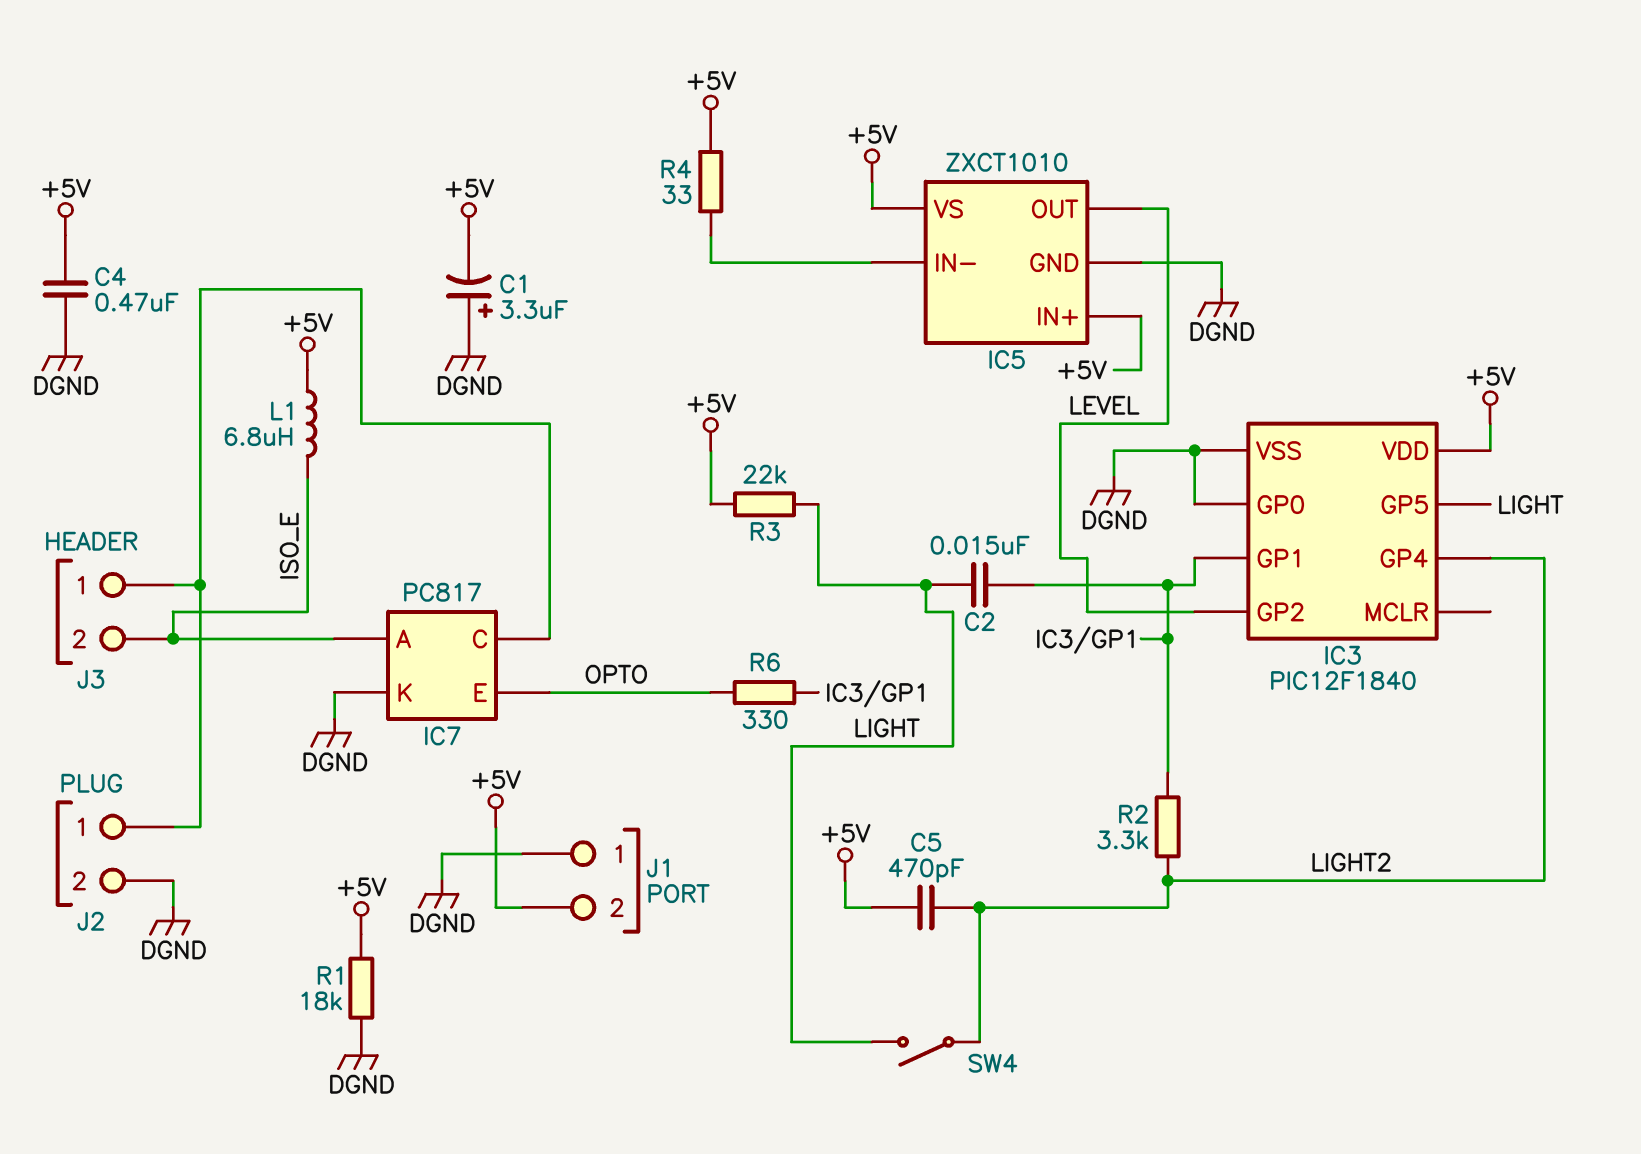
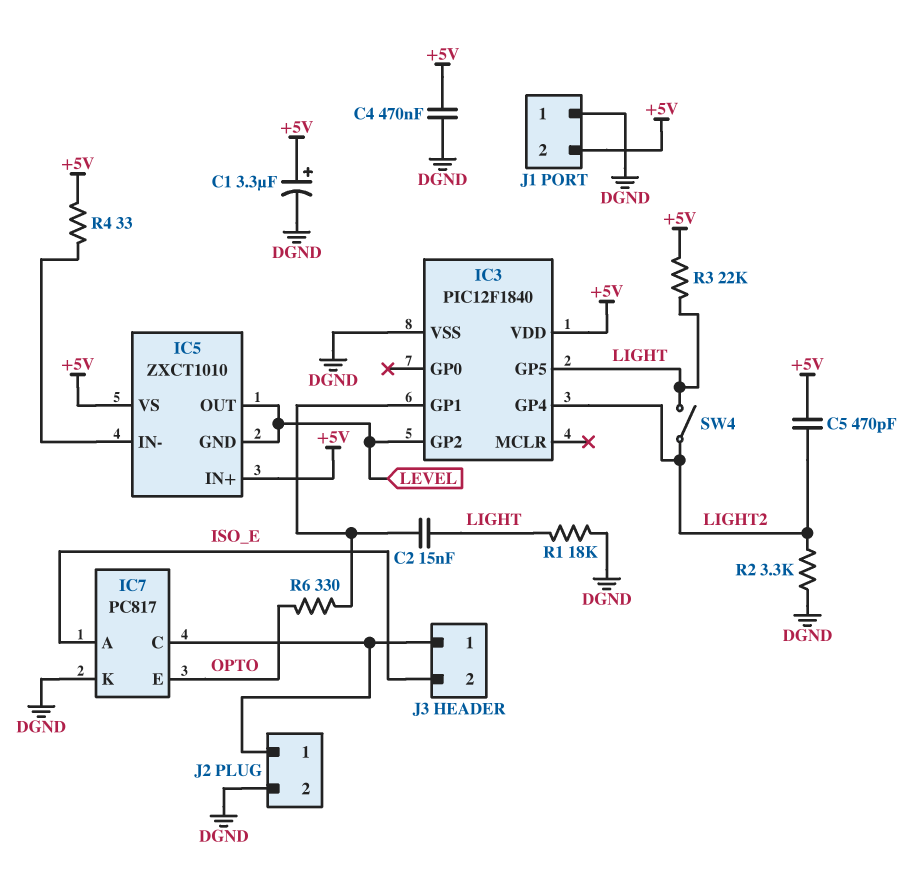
C1: 3.3uF (plus DGND, minus +5V) -> 3.3uF (plus +5V, minus DGND)
IC3 pin GP0: DGND -> none
IC5 pin GND: DGND -> LEVEL
L1: 6.8uH (+5V, ISO_E) -> none
R1: 18k (+5V, DGND) -> 18k (DGND, LIGHT)
R2: 3.3k (IC3/GP1, LIGHT2) -> 3.3k (DGND, LIGHT2)

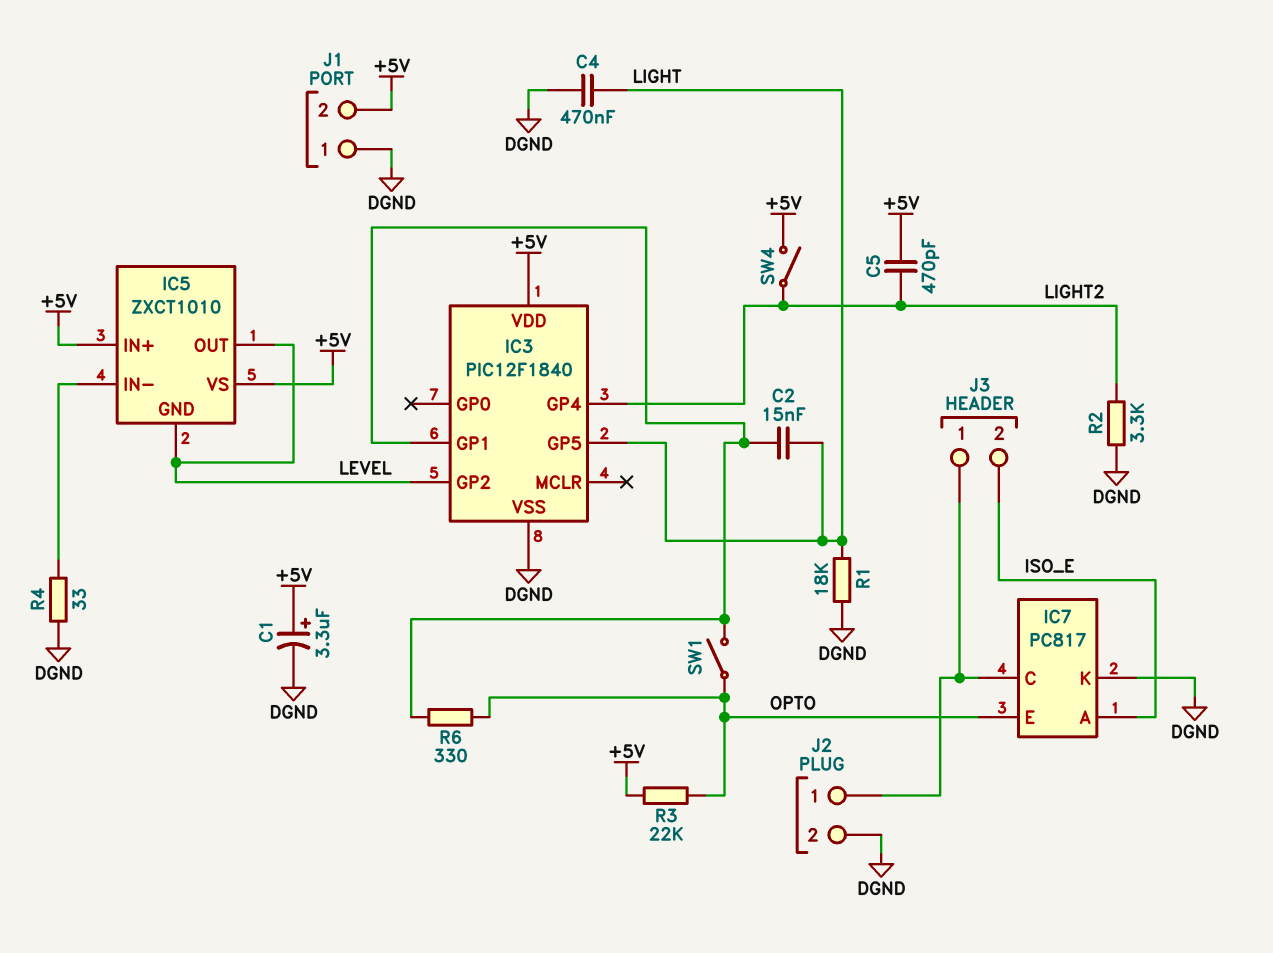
C4: 470nF (+5V, DGND) -> 470nF (DGND, LIGHT)
R3: 22k (+5V, LIGHT) -> 22k (+5V, OPTO)
R4: 33 (+5V, IC5/IN-) -> 33 (DGND, IC5/IN-)
SW1: none -> switch (IC3/GP1, OPTO)
SW4: switch (LIGHT, LIGHT2) -> switch (+5V, LIGHT2)

